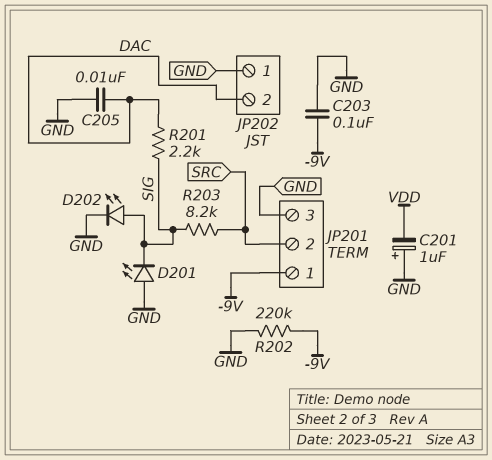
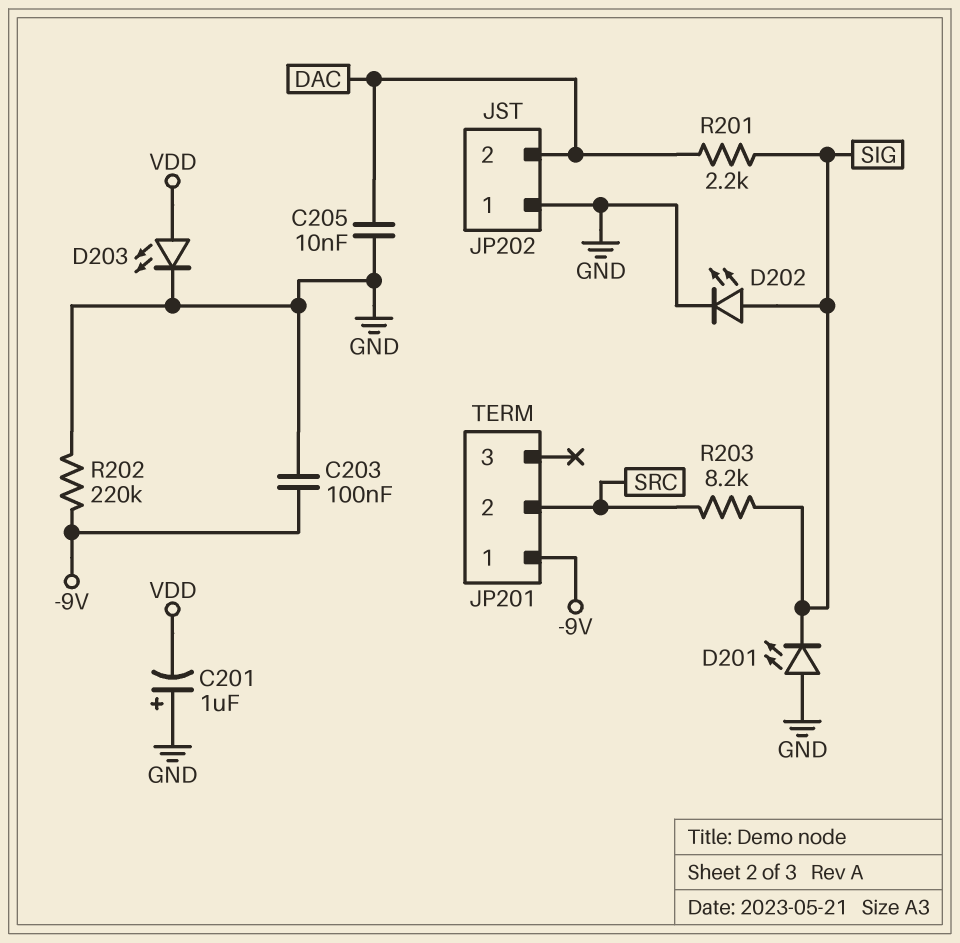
D203: none -> LED (A VDD, K GND)
JP201 pin 3: GND -> none

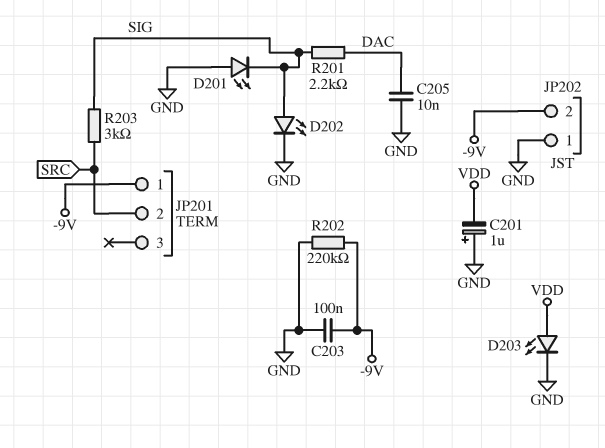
JP202 pin 2: DAC -> -9V
R203: 8.2k (SIG, SRC) -> 3k (SIG, SRC)

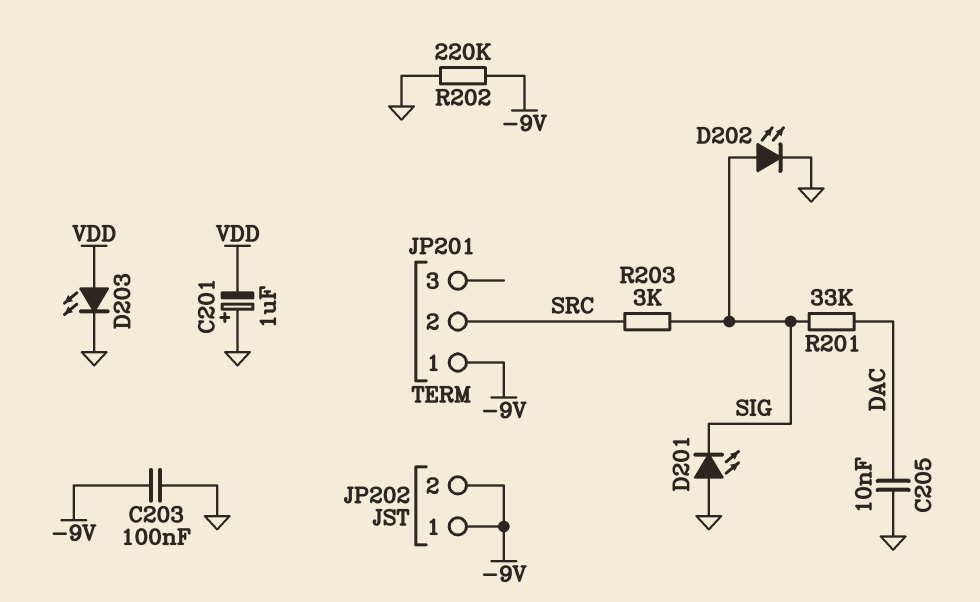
JP202 pin 1: GND -> -9V
R201: 2.2k (DAC, SIG) -> 33k (DAC, SIG)

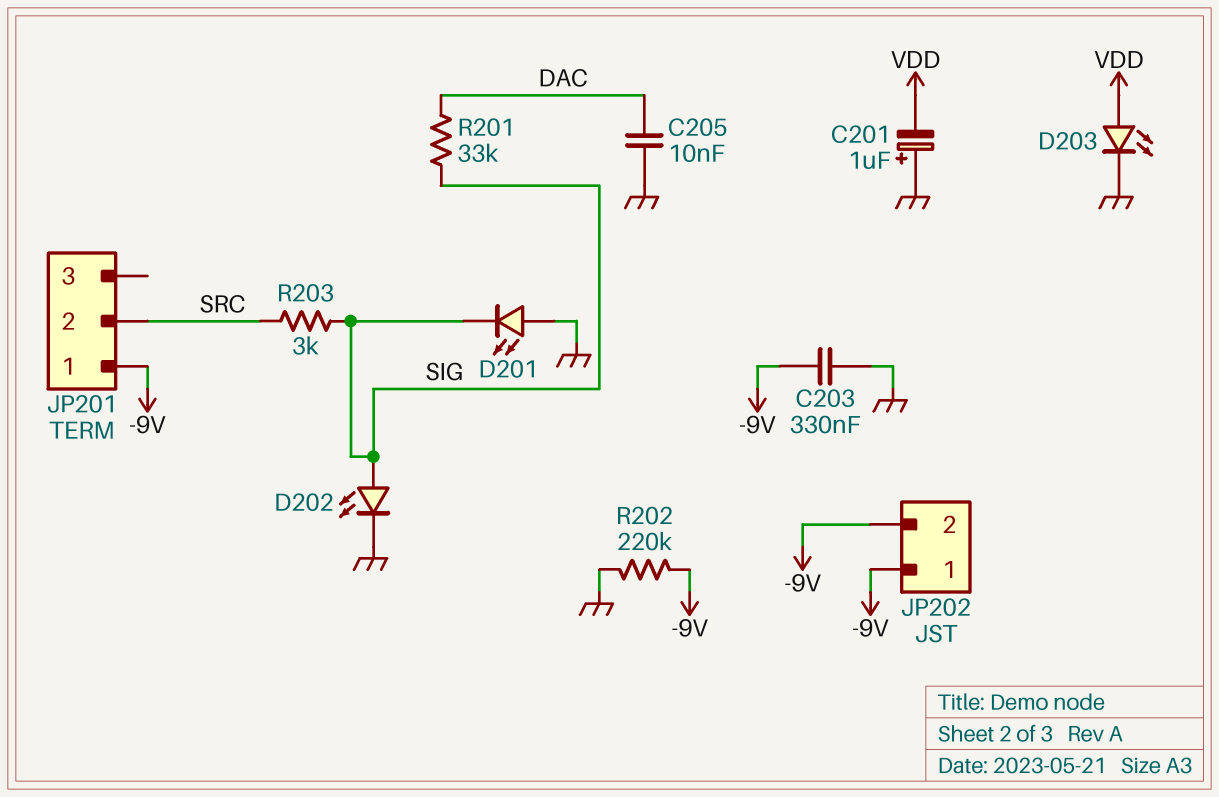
C203: 100nF (-9V, GND) -> 330nF (-9V, GND)

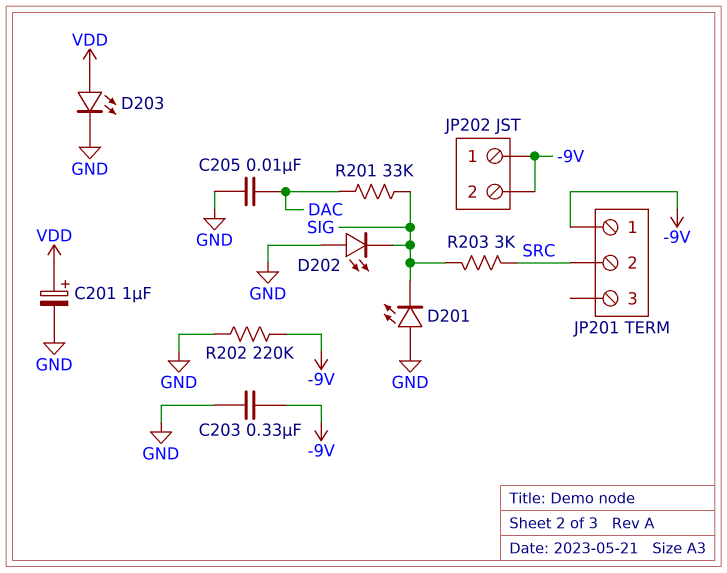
C201: 1uF (plus GND, minus VDD) -> 1uF (plus VDD, minus GND)
D202: LED (A SIG, K GND) -> LED (A GND, K SIG)

